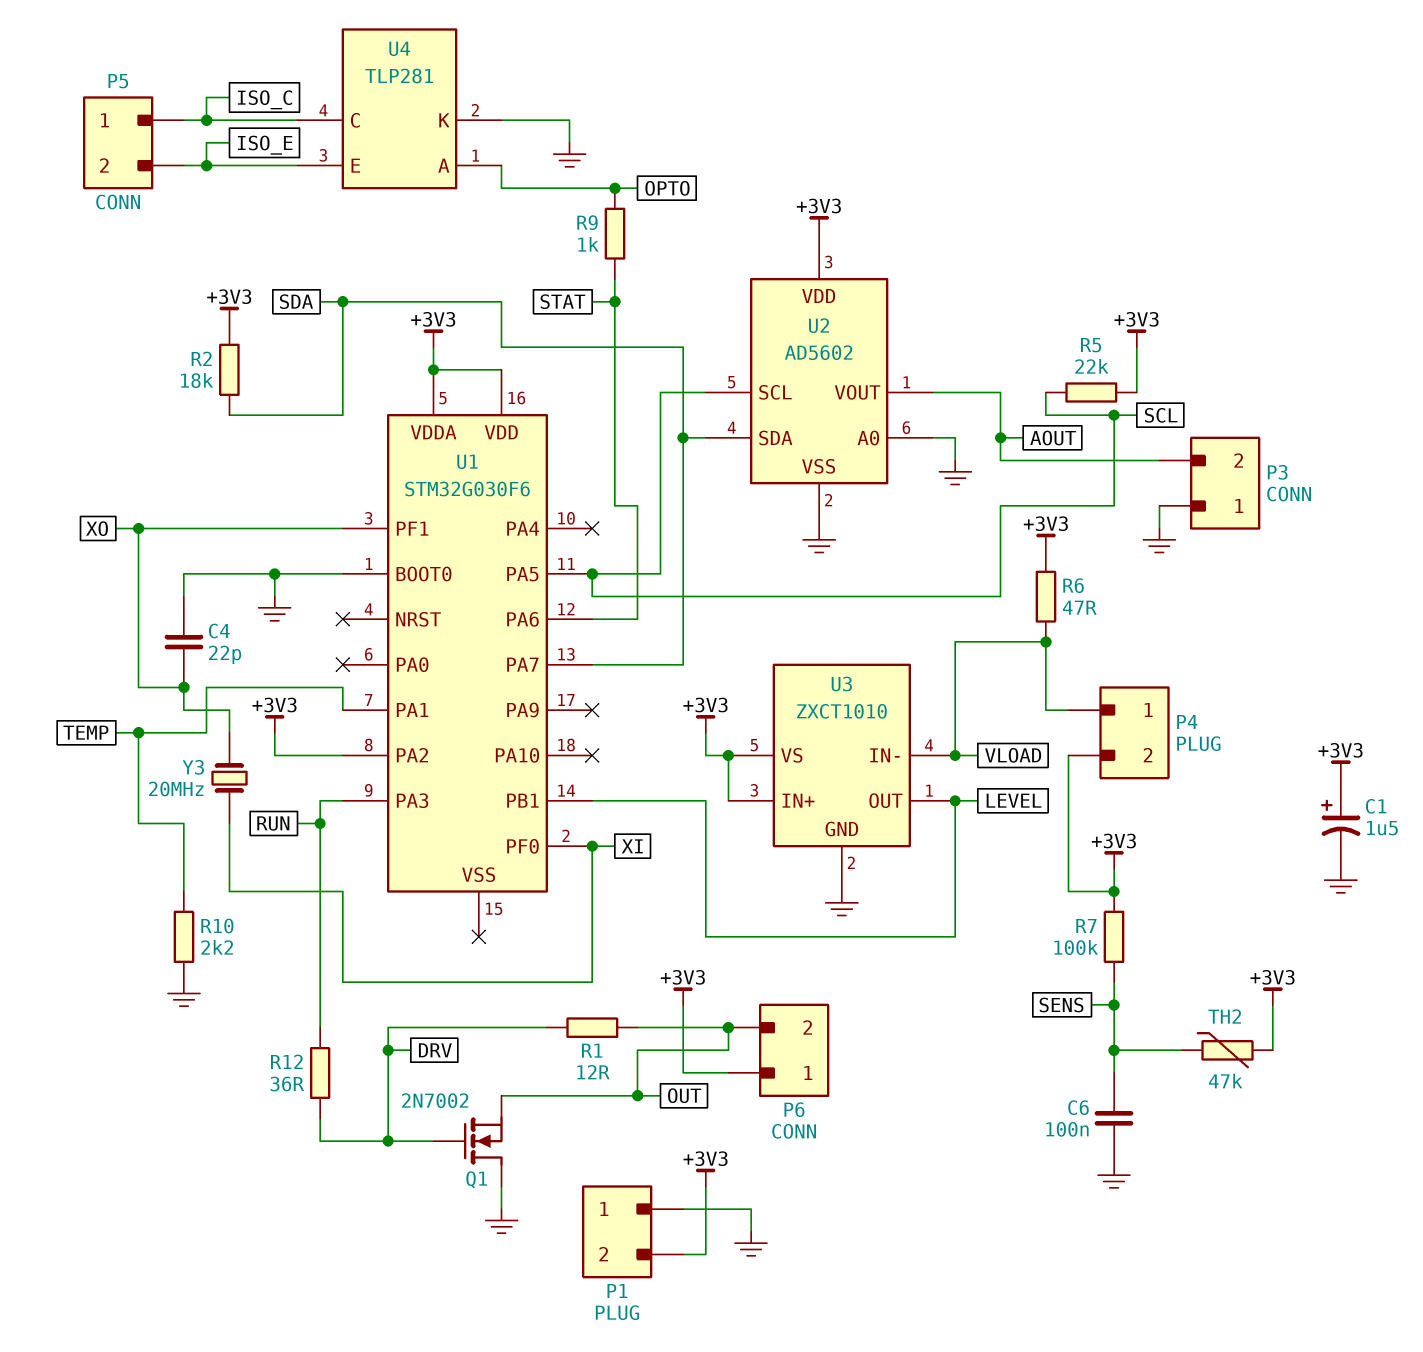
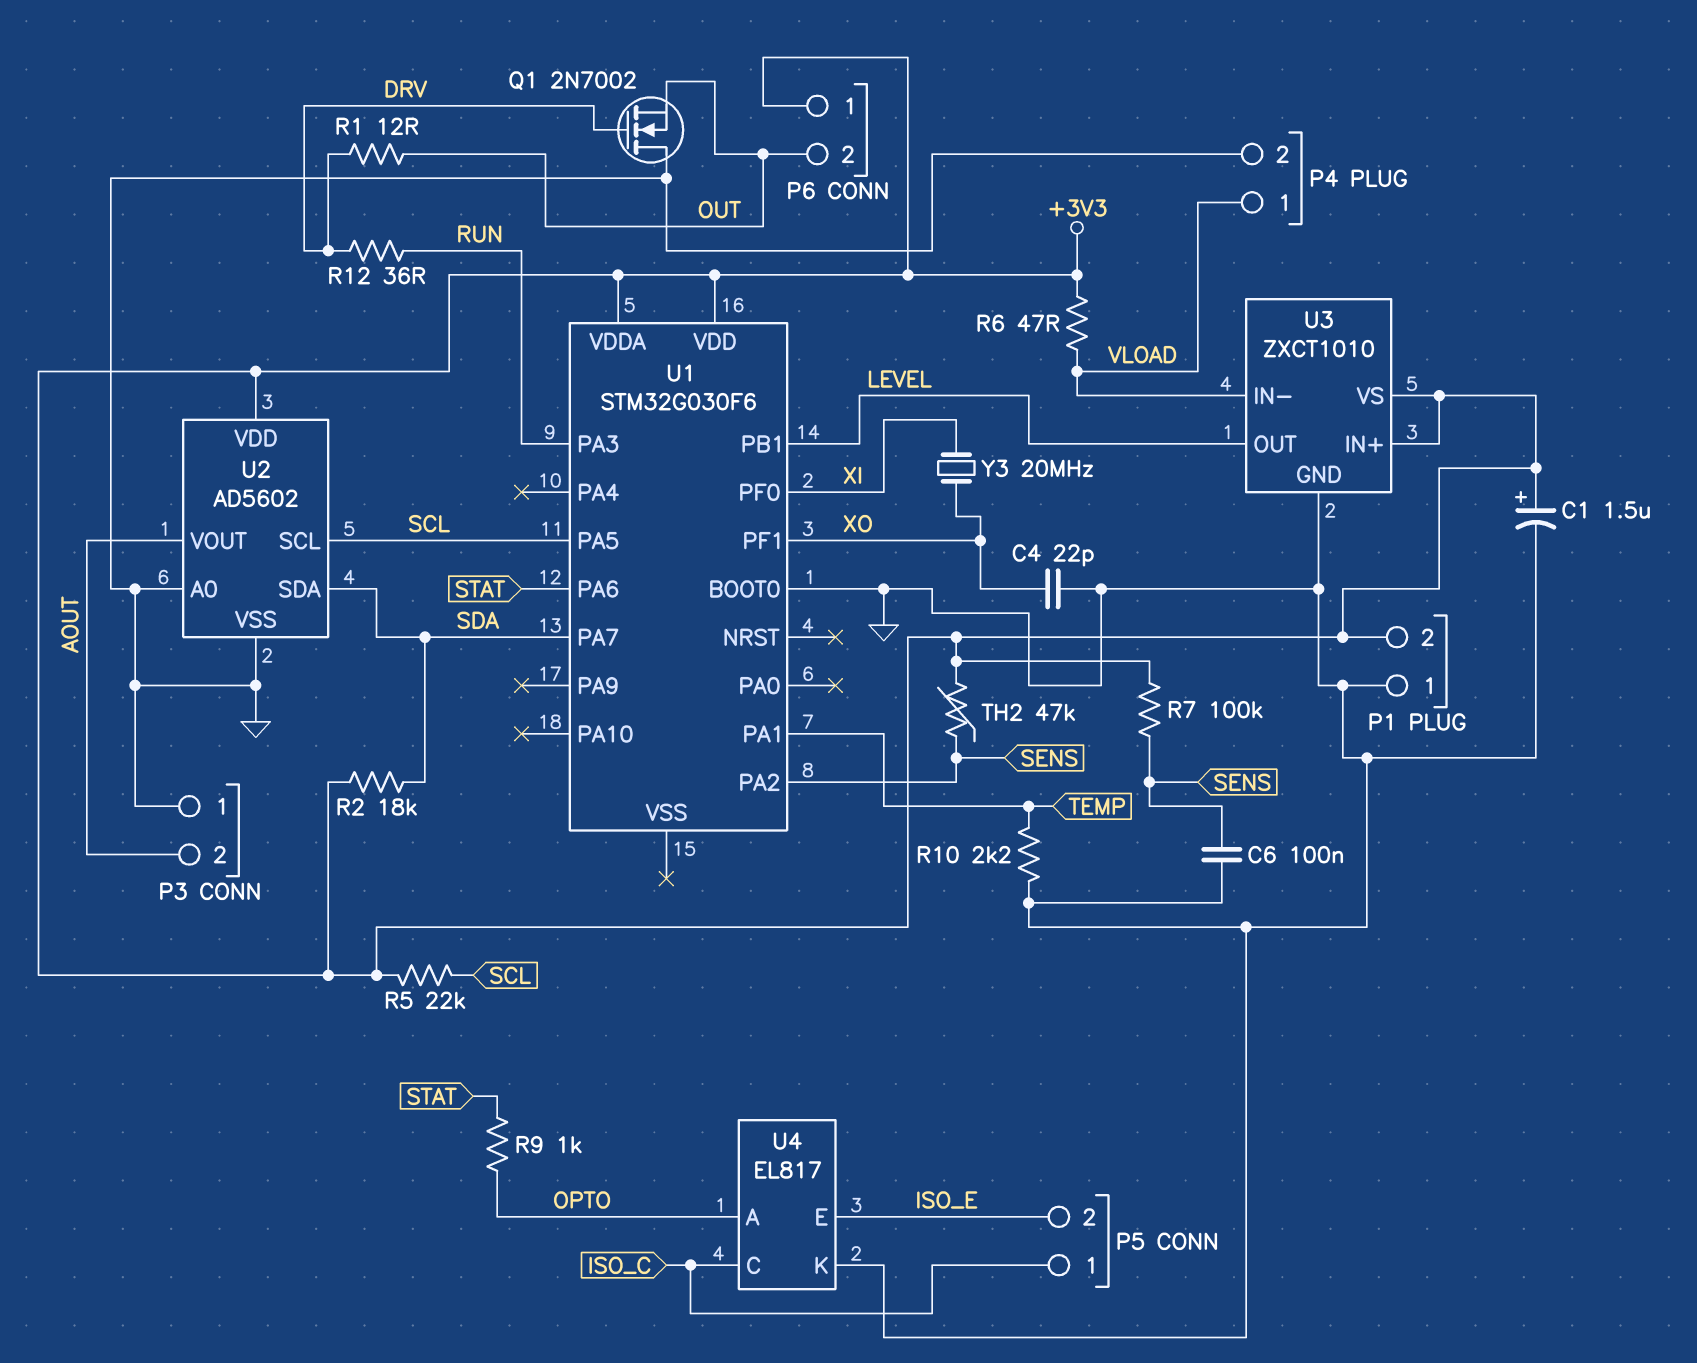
P4 pin 2: +3V3 -> GND
U1 pin PA2: +3V3 -> SENS
U4: TLP281 -> EL817

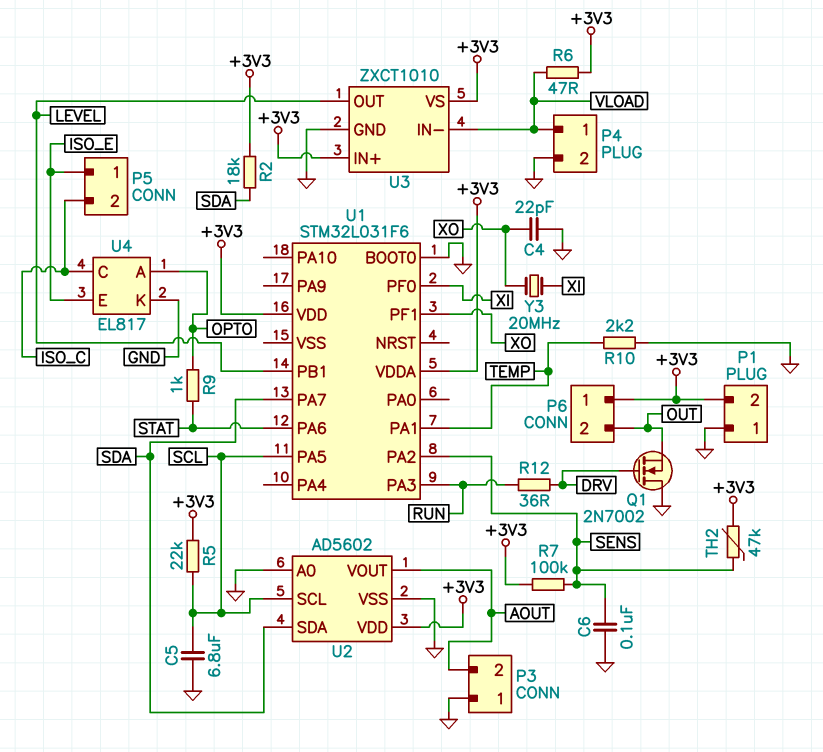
C1: 1.5uF (plus +3V3, minus GND) -> none
C5: none -> 6.8uF (GND, SCL)
P5 pin 1: ISO_C -> ISO_E
P5 pin 2: ISO_E -> ISO_C
R1: 12 (DRV, OUT) -> none
U1: STM32G030F6 -> STM32L031F6

